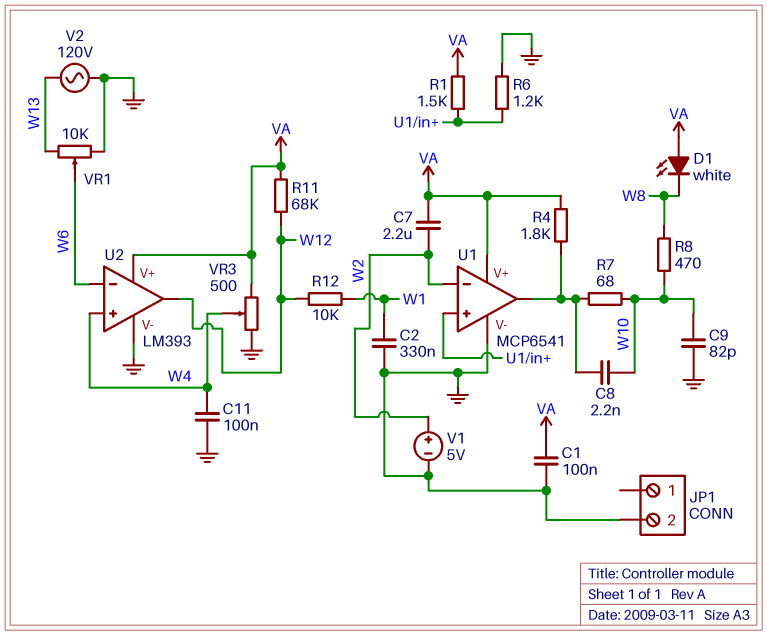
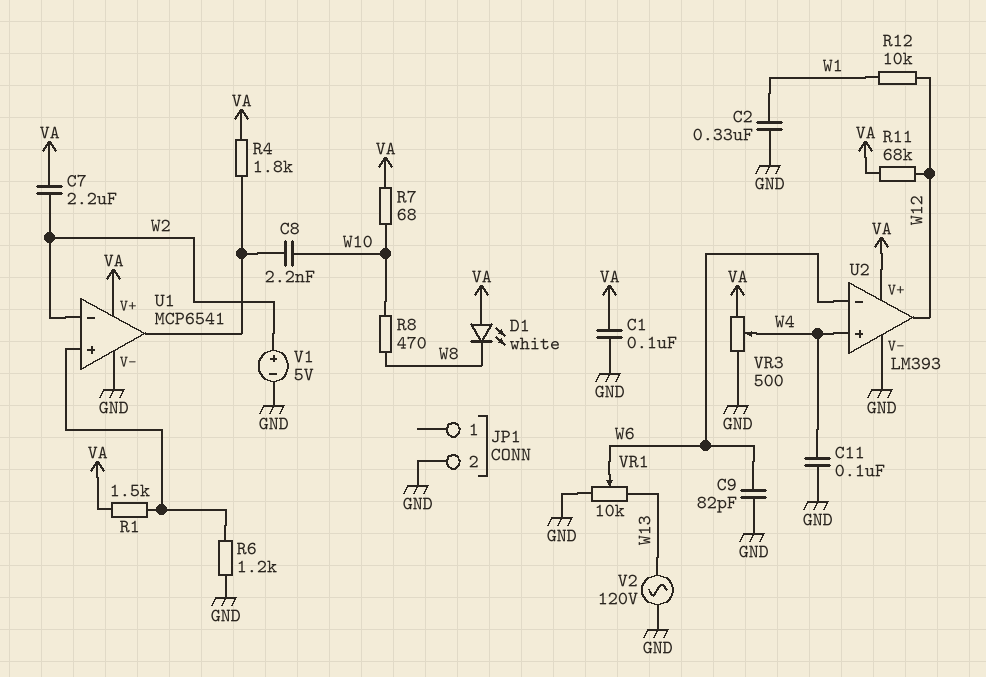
C9: 82pF (GND, W10) -> 82pF (GND, W6)
R7: 68 (U1/out, W10) -> 68 (VA, W10)

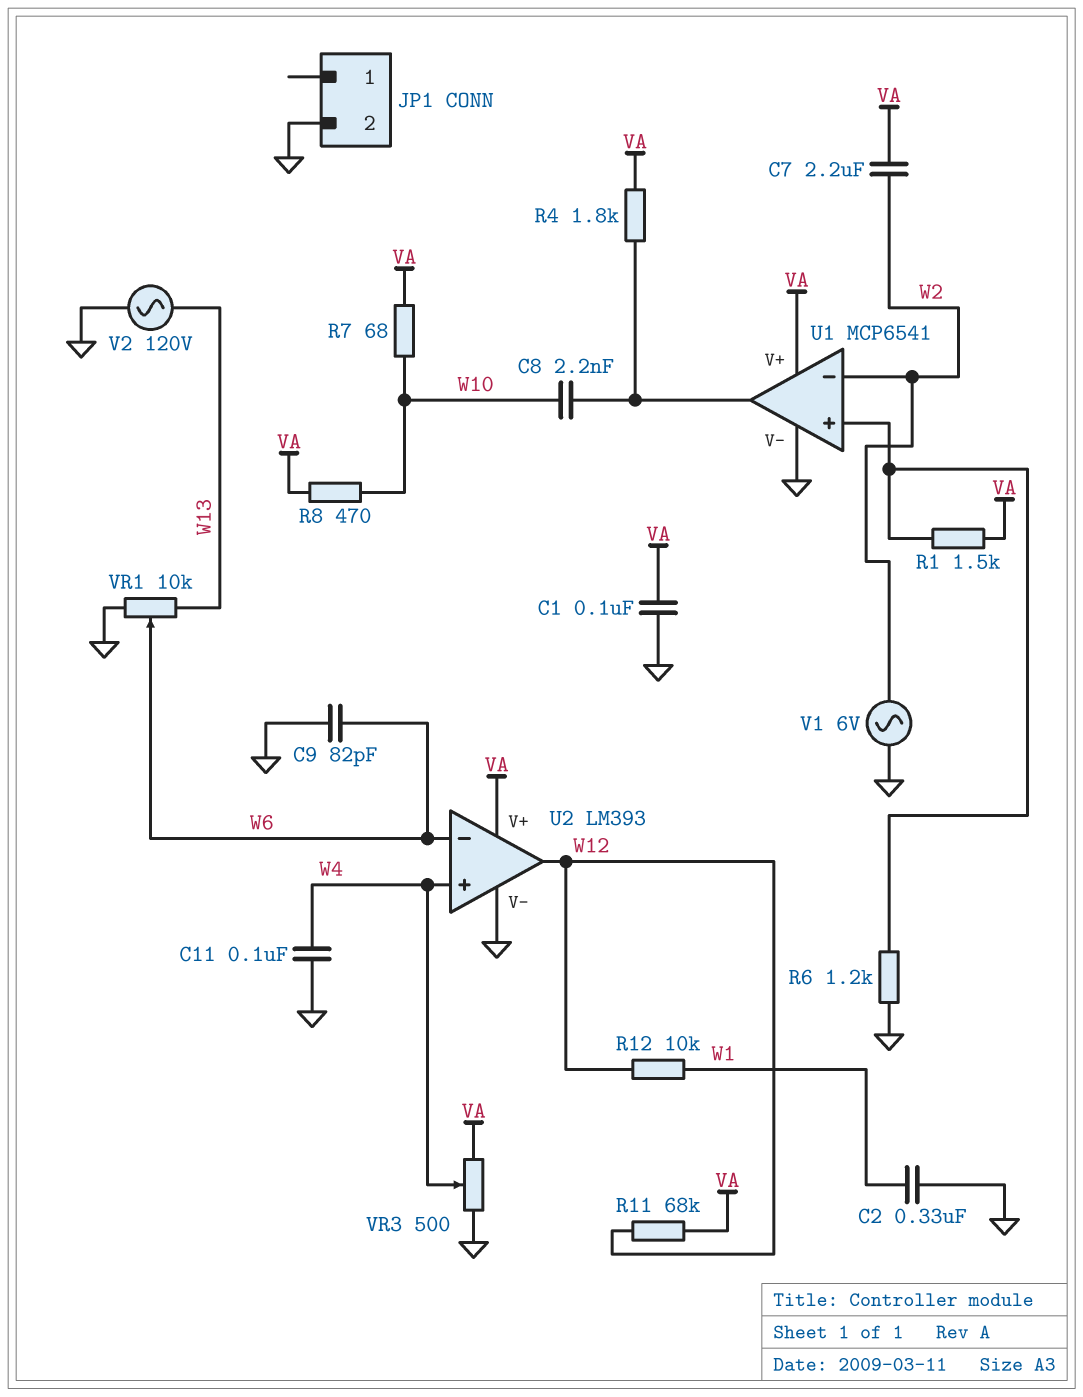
D1: LED white (A VA, K W8) -> none
R8: 470 (W8, W10) -> 470 (VA, W10)
V1: 5V (plus W2, minus GND) -> AC 6V (GND, W2)

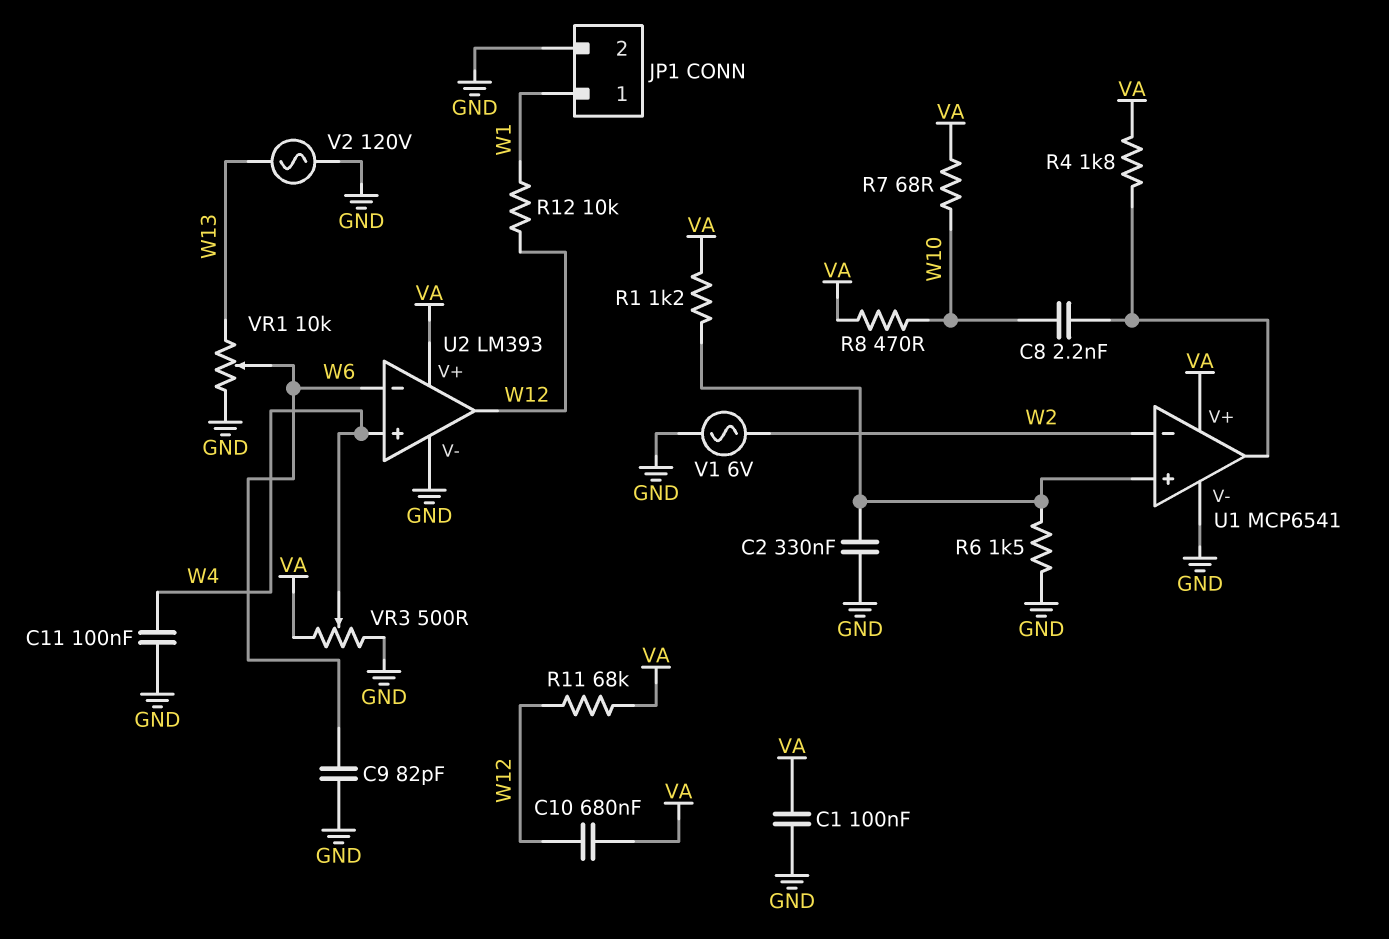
C2: 330nF (GND, W1) -> 330nF (GND, U1/in+)
C7: 2.2uF (VA, W2) -> none
C10: none -> 680nF (VA, W12)
JP1 pin 1: none -> W1
R1: 1.5k (U1/in+, VA) -> 1.2k (U1/in+, VA)
R6: 1.2k (GND, U1/in+) -> 1.5k (GND, U1/in+)

